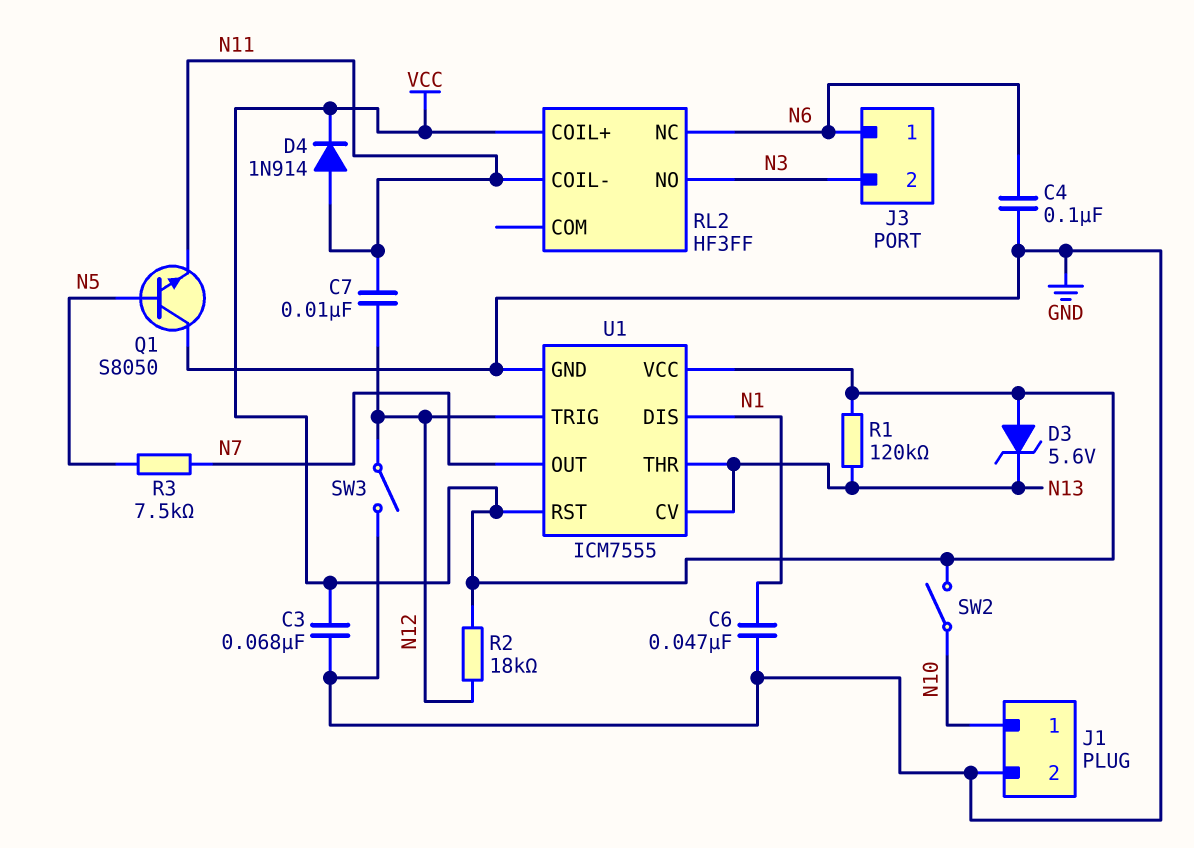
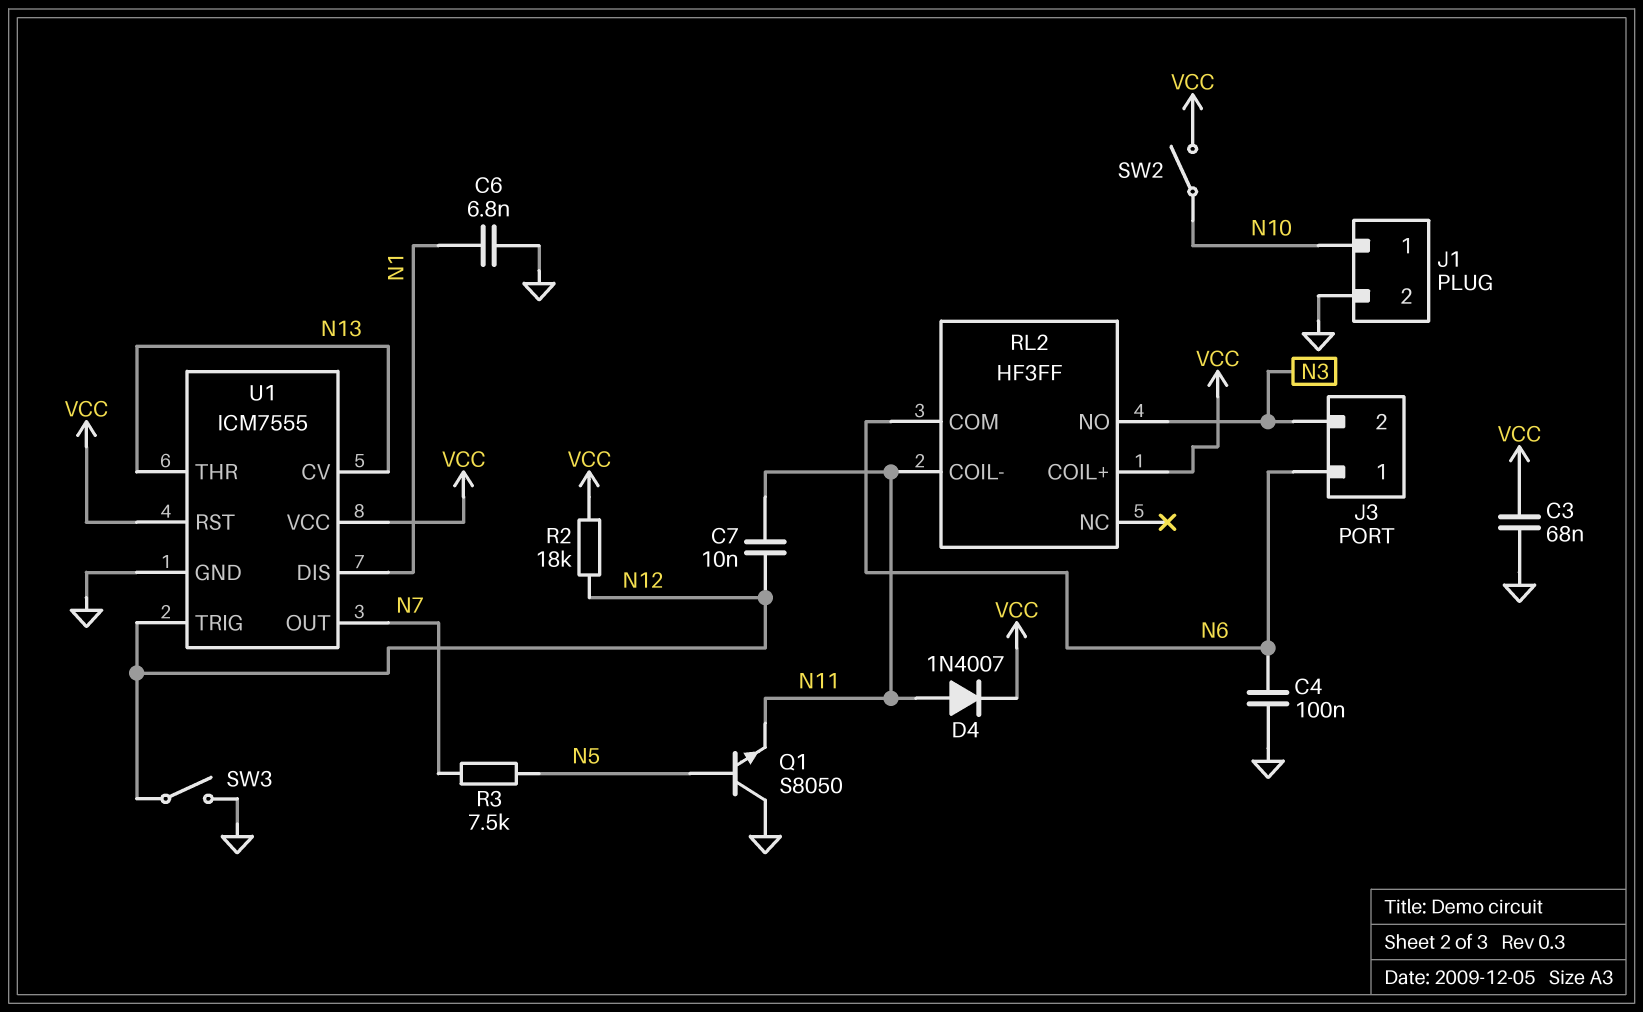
C6: 47nF (GND, N1) -> 6.8nF (GND, N1)
D3: zener 5.6V (A VCC, K N13) -> none
D4: diode 1N914 (A N11, K VCC) -> diode 1N4007 (A N11, K VCC)
R1: 120k (N13, VCC) -> none
RL2 pin COM: none -> N6
RL2 pin NC: N6 -> none

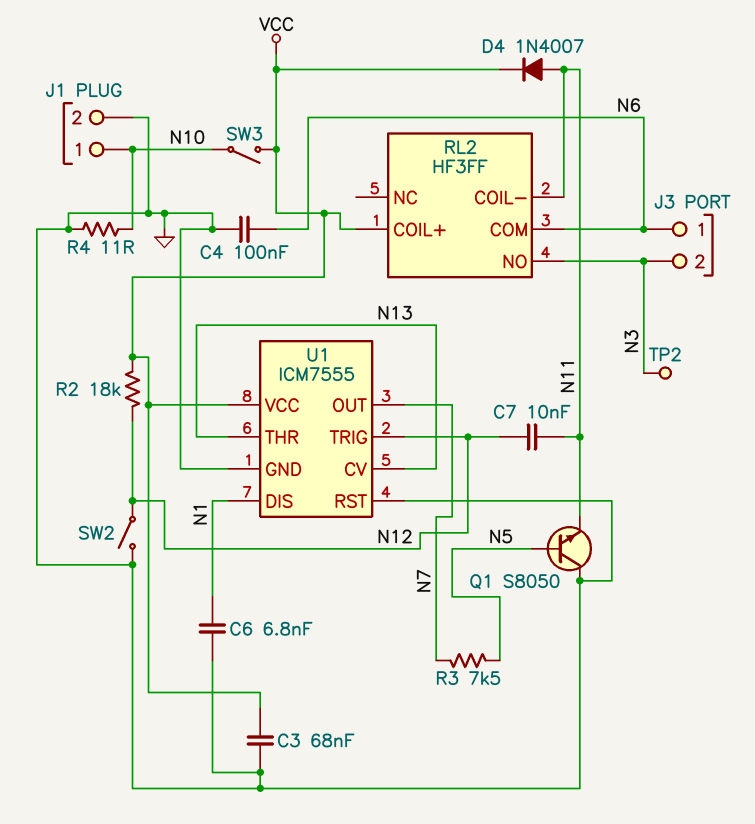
R4: none -> 11 (GND, N10)
SW2: switch (N10, VCC) -> switch (GND, N12)
SW3: switch (GND, N12) -> switch (N10, VCC)
TP2: none -> test point (N3)
U1 pin RST: VCC -> GND

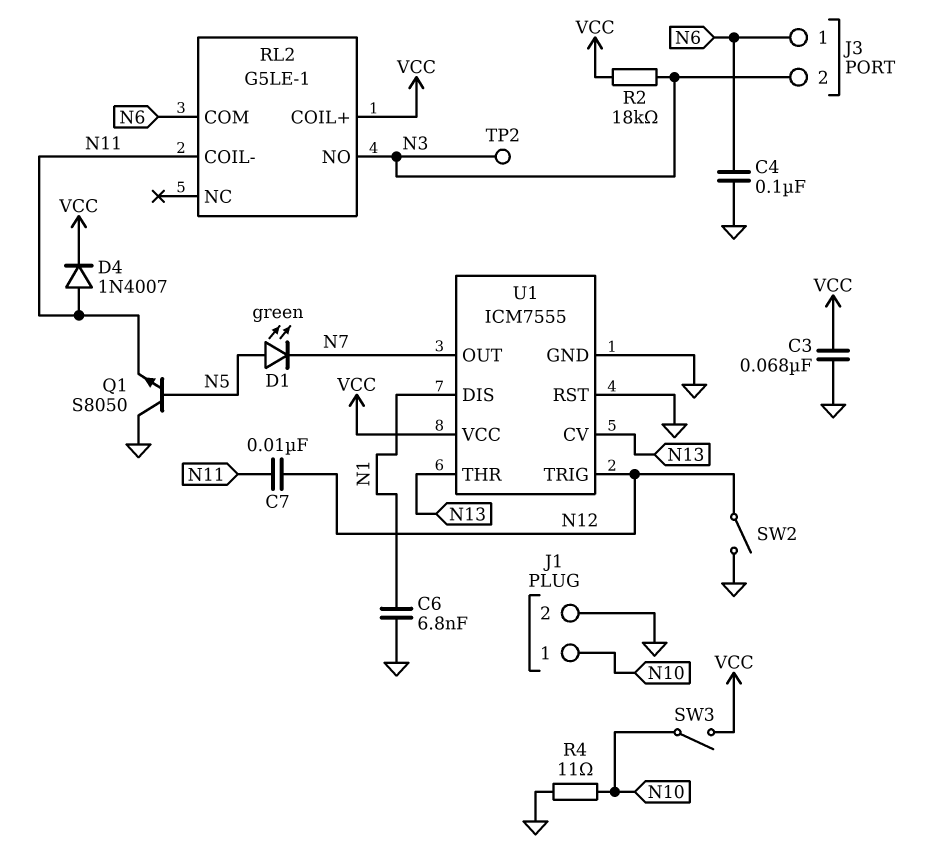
D1: none -> LED green (A N5, K N7)
R2: 18k (N12, VCC) -> 18k (N3, VCC)
R3: 7.5k (N5, N7) -> none
RL2: HF3FF -> G5LE-1

